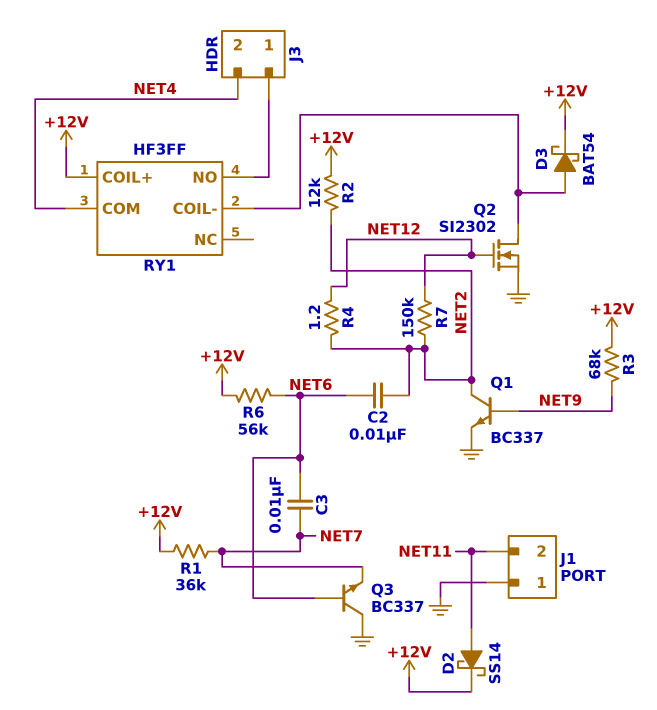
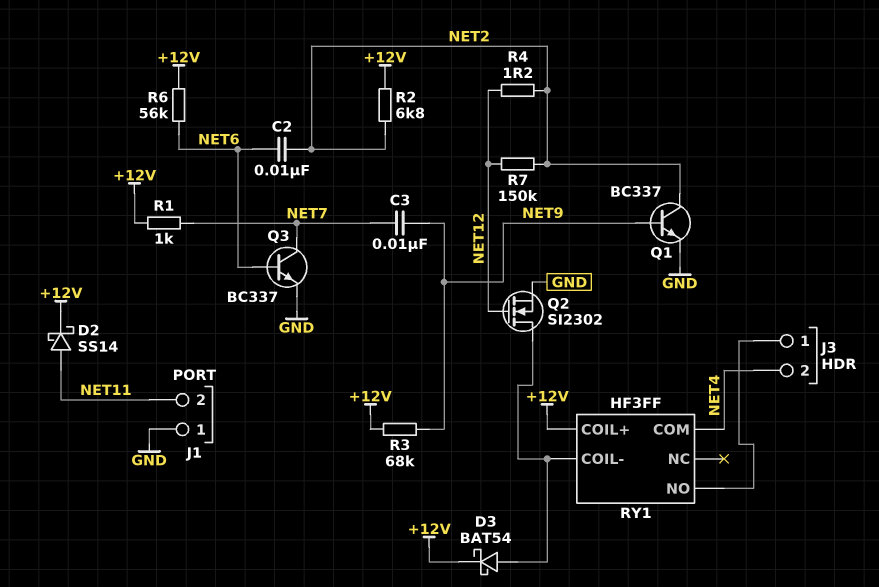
C3: 10nF (NET6, NET7) -> 10nF (NET7, NET9)
Q3: NPN BC337 (B NET6, C GND, E NET7) -> NPN BC337 (B NET6, C NET7, E GND)
R1: 36k (+12V, NET7) -> 1k (+12V, NET7)
R2: 12k (+12V, NET2) -> 6.8k (+12V, NET2)

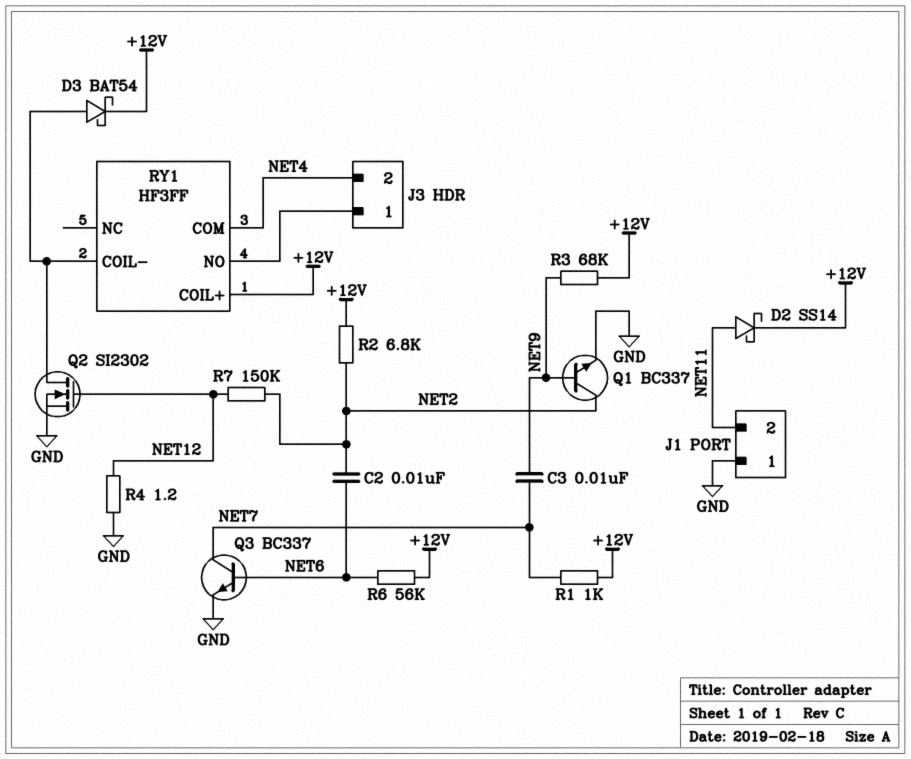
R4: 1.2 (NET2, NET12) -> 1.2 (GND, NET12)

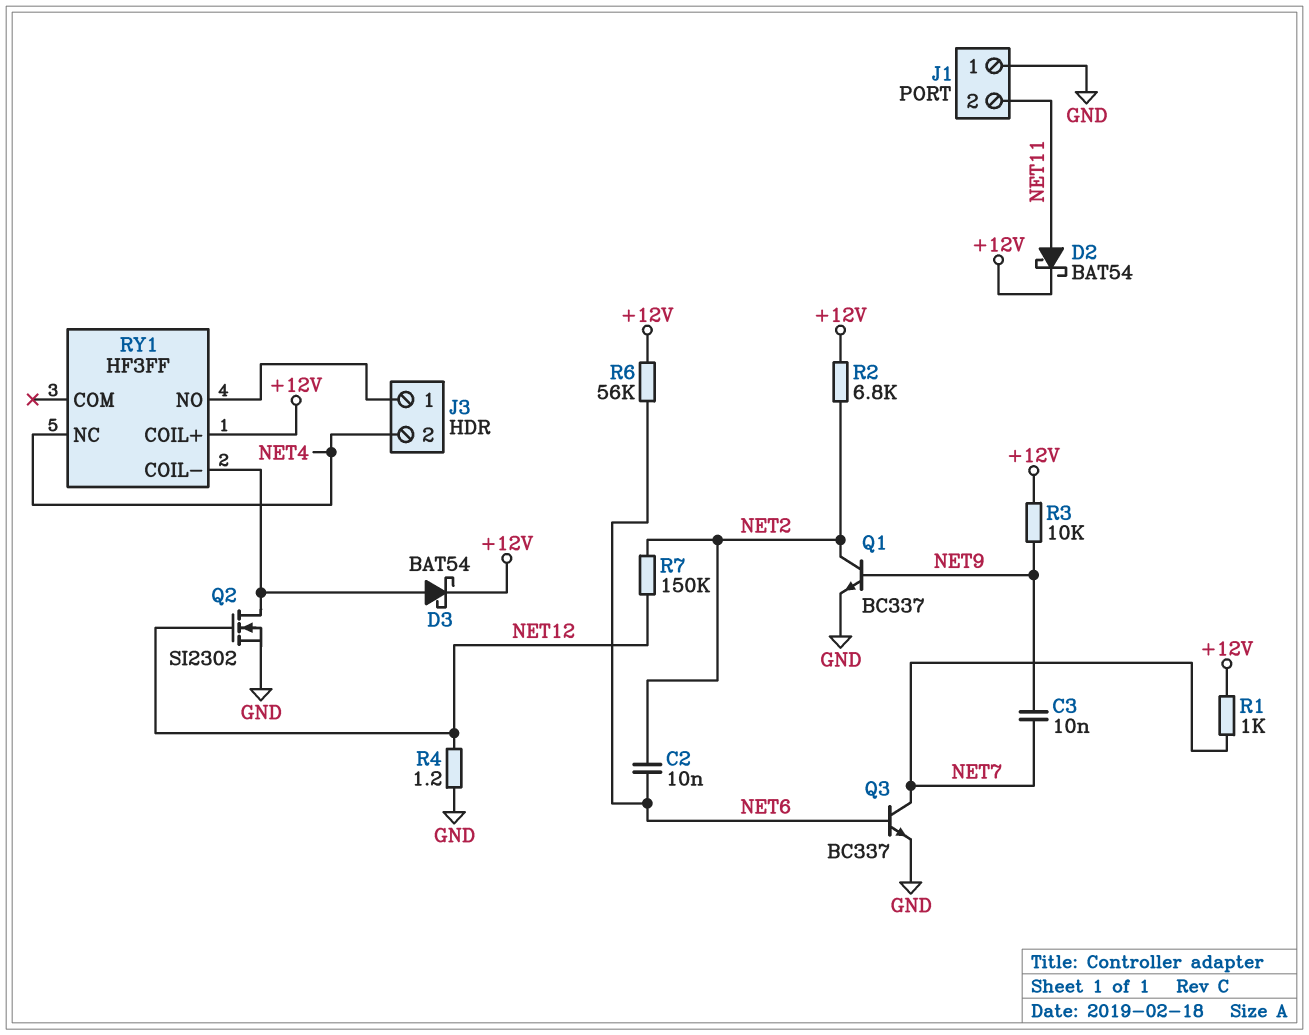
D2: schottky SS14 (A NET11, K +12V) -> schottky BAT54 (A NET11, K +12V)
R3: 68k (+12V, NET9) -> 10k (+12V, NET9)
RY1 pin COM: NET4 -> none
RY1 pin NC: none -> NET4

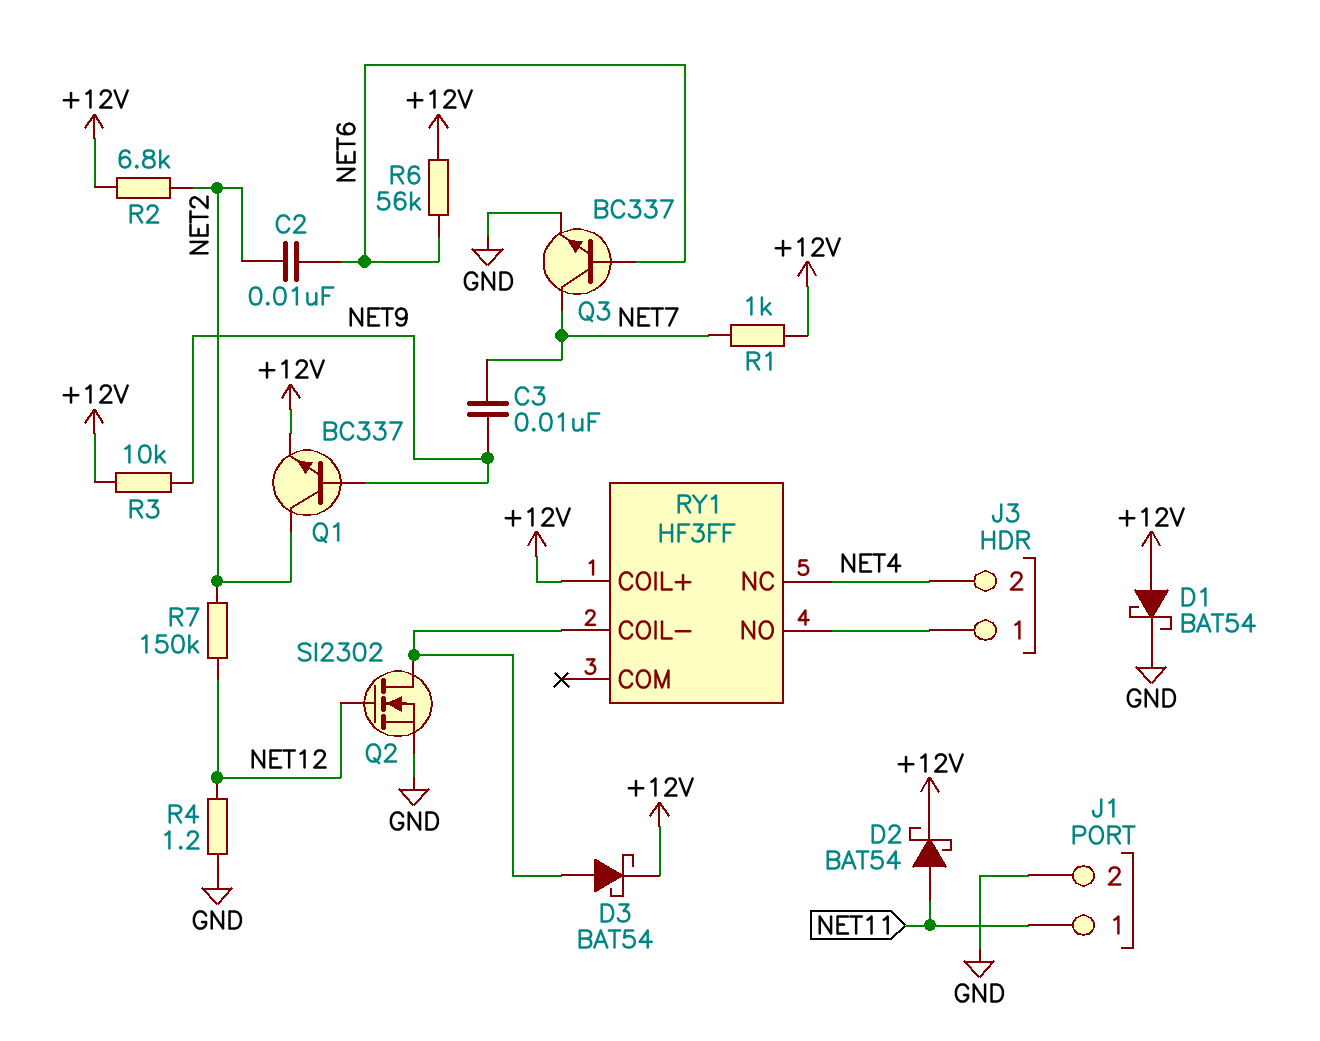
D1: none -> schottky BAT54 (A +12V, K GND)
J1 pin 1: GND -> NET11
J1 pin 2: NET11 -> GND
Q1: NPN BC337 (B NET9, C NET2, E GND) -> NPN BC337 (B NET9, C NET2, E +12V)

